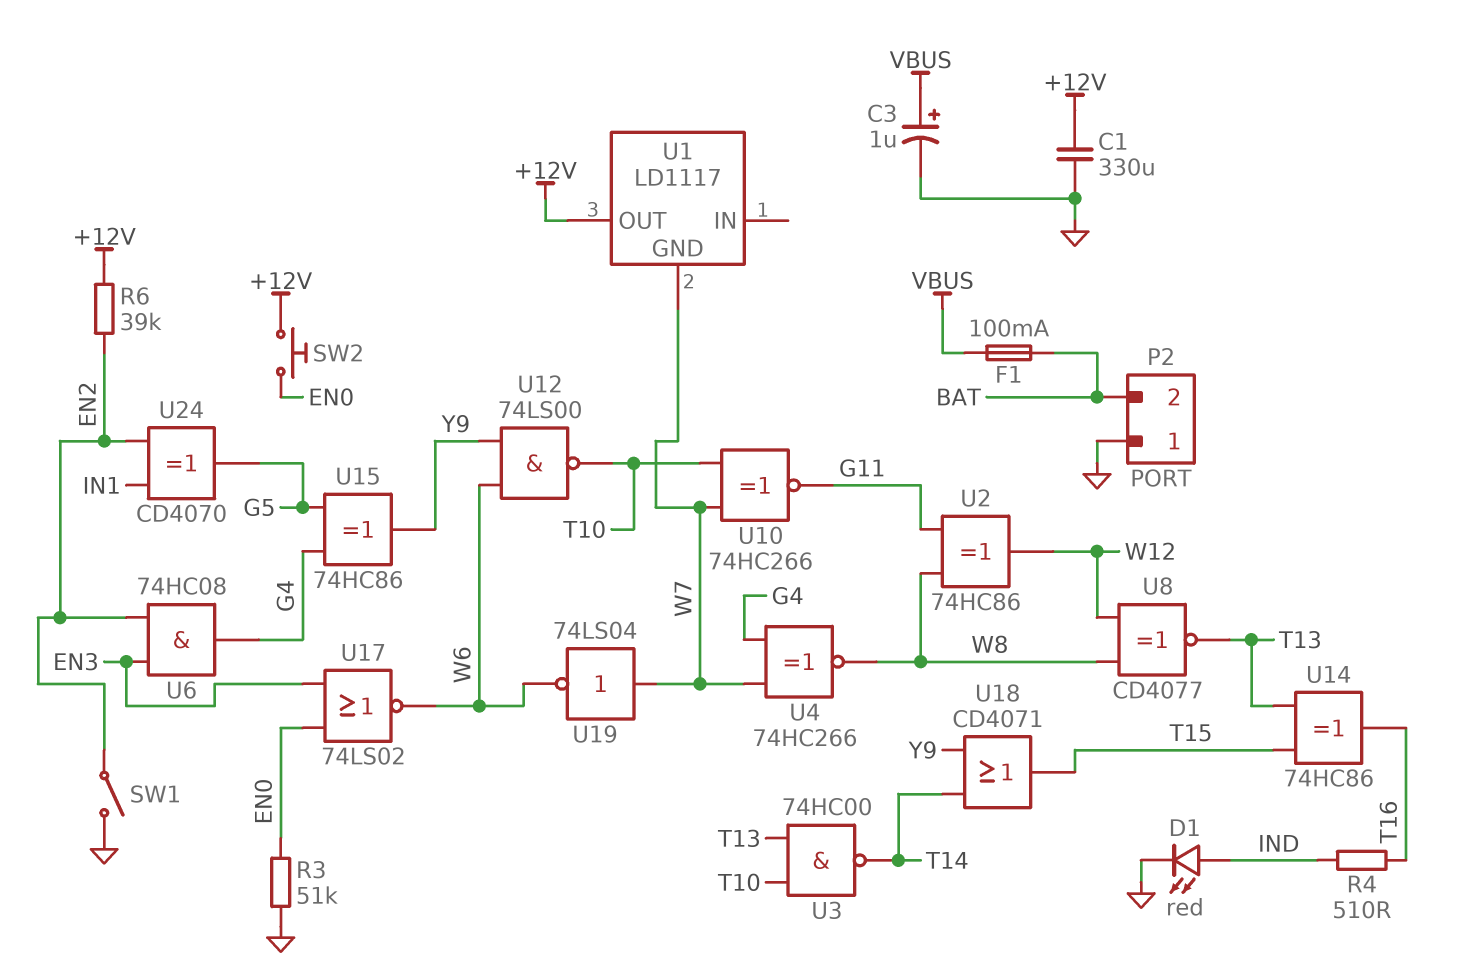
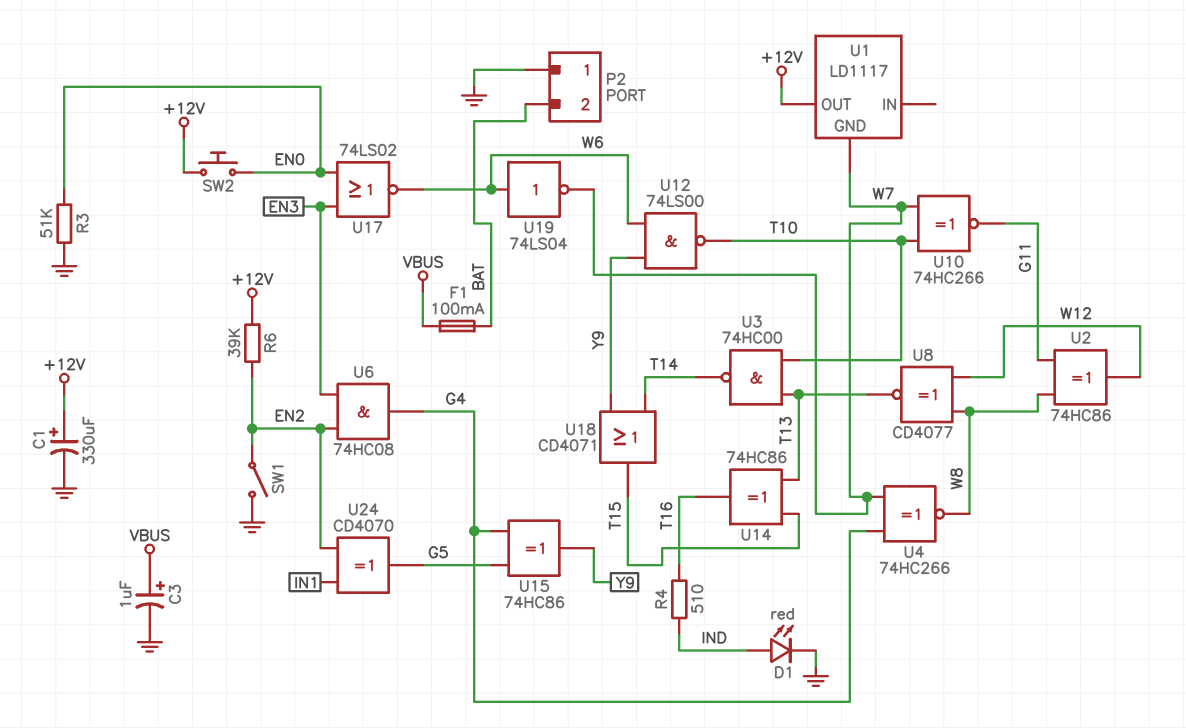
C1: 330uF (+12V, GND) -> 330uF (plus +12V, minus GND)
U19: NOT 74LS04 (in W7, out W6) -> NOT 74LS04 (in W6, out W7)

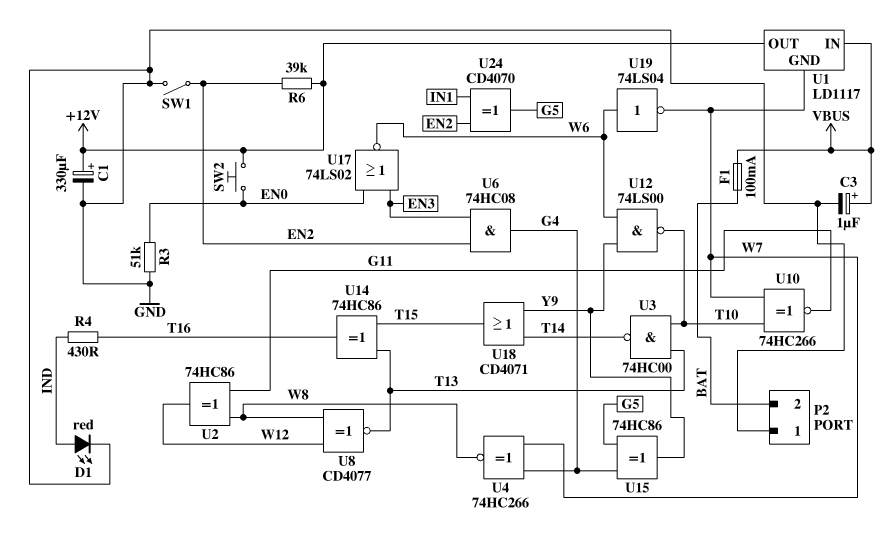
R4: 510 (IND, T16) -> 430 (IND, T16)
U1 pin IN: none -> VBUS

